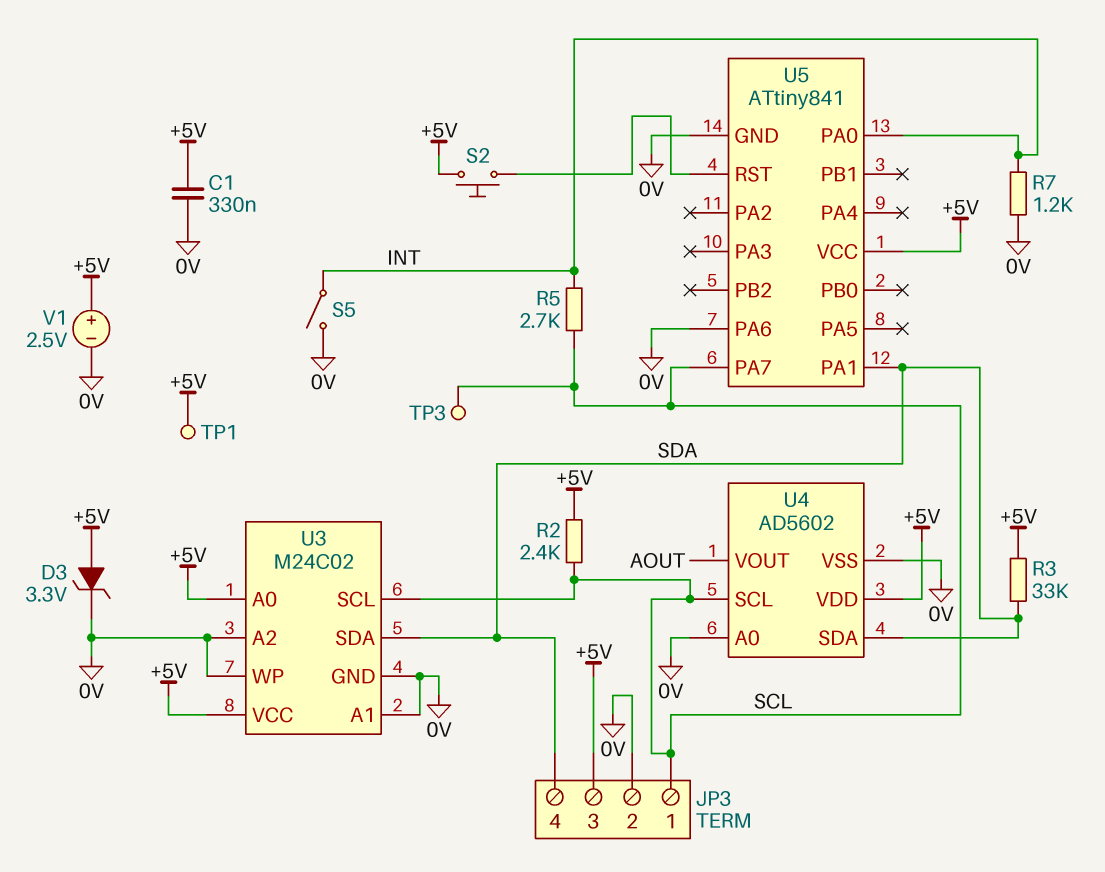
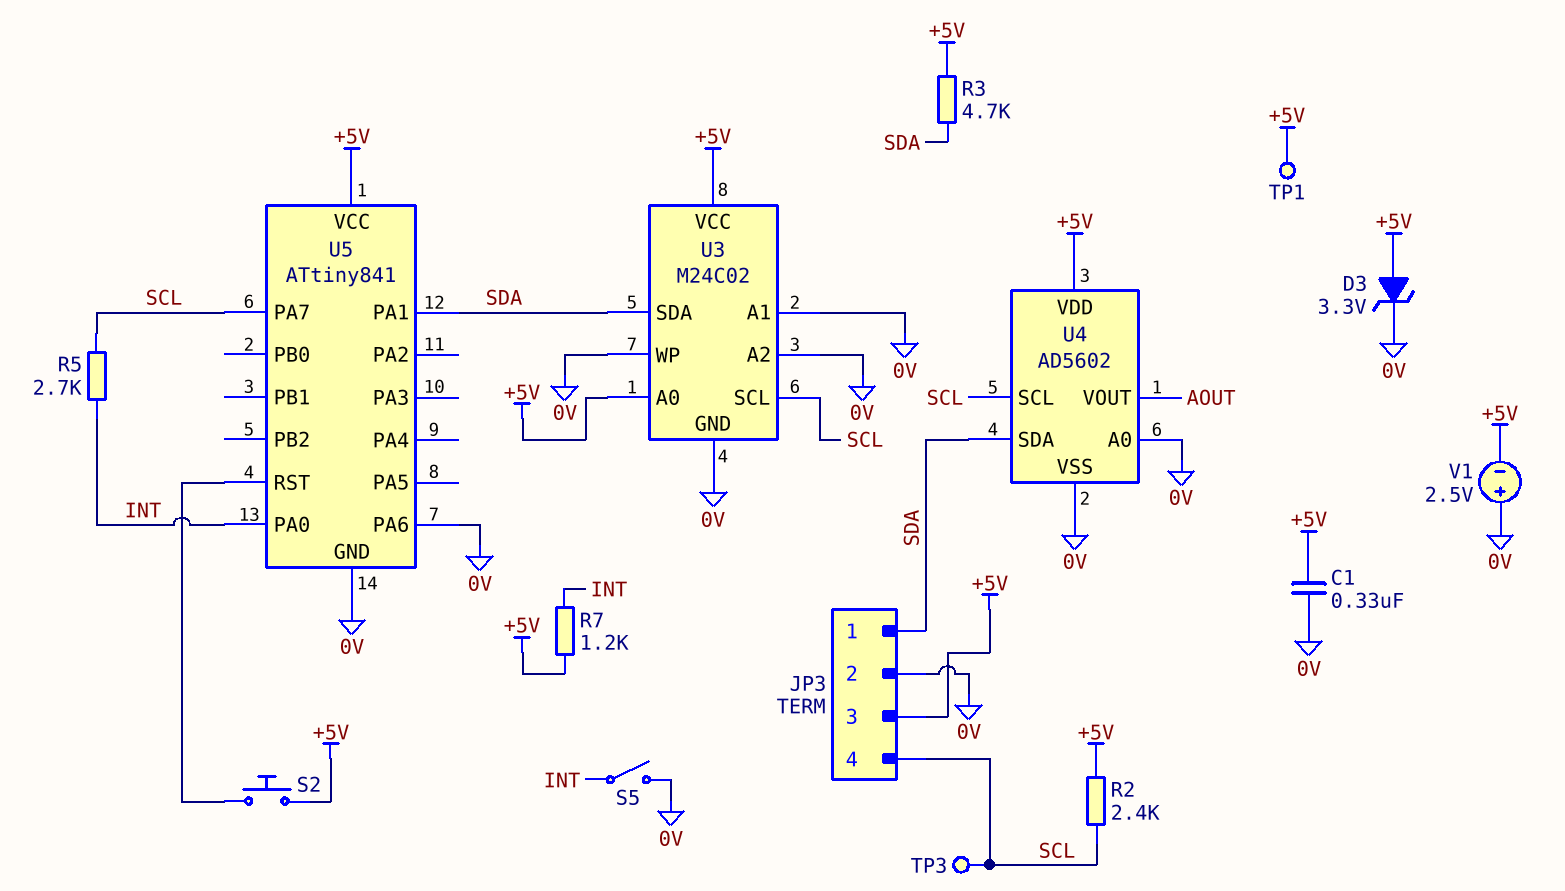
JP3 pin 1: SCL -> SDA
JP3 pin 4: SDA -> SCL
R3: 33k (+5V, SDA) -> 4.7k (+5V, SDA)
R7: 1.2k (0V, INT) -> 1.2k (+5V, INT)
V1: 2.5V (plus +5V, minus 0V) -> 2.5V (plus 0V, minus +5V)

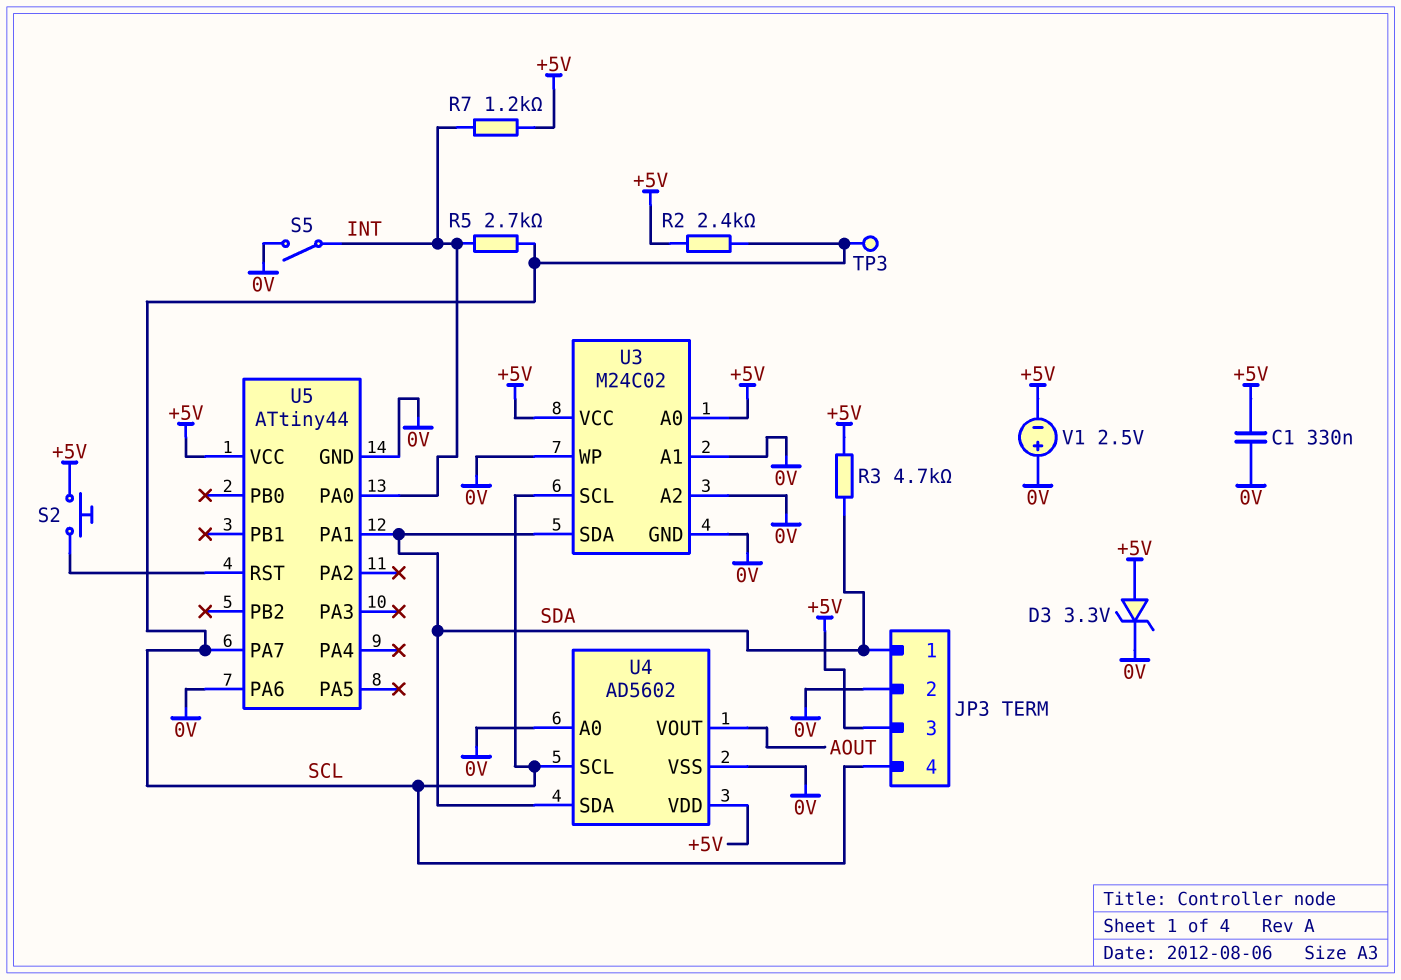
TP1: test point (+5V) -> none
U5: ATtiny841 -> ATtiny44

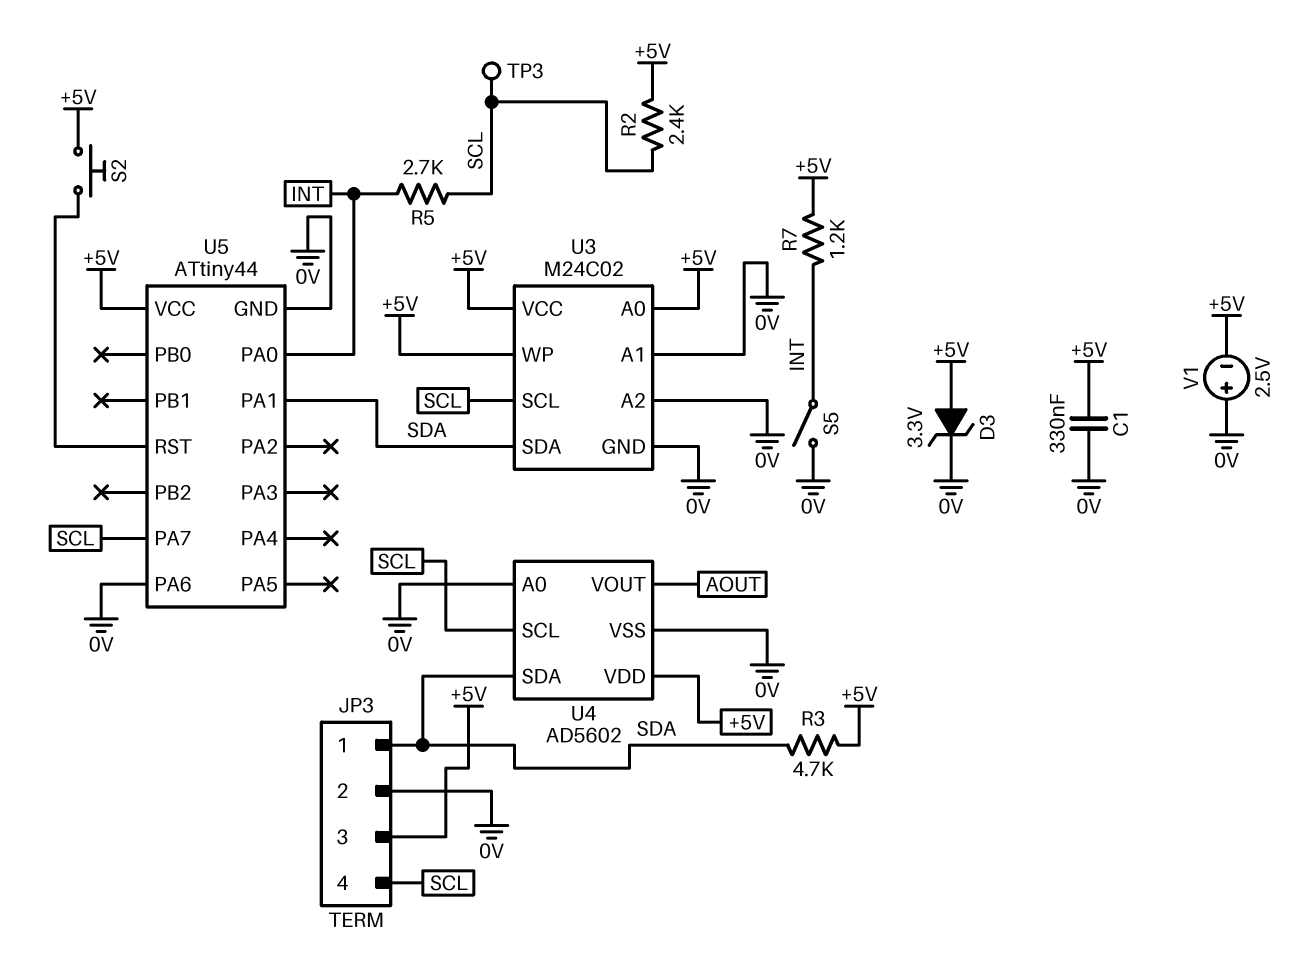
U3 pin WP: 0V -> +5V

